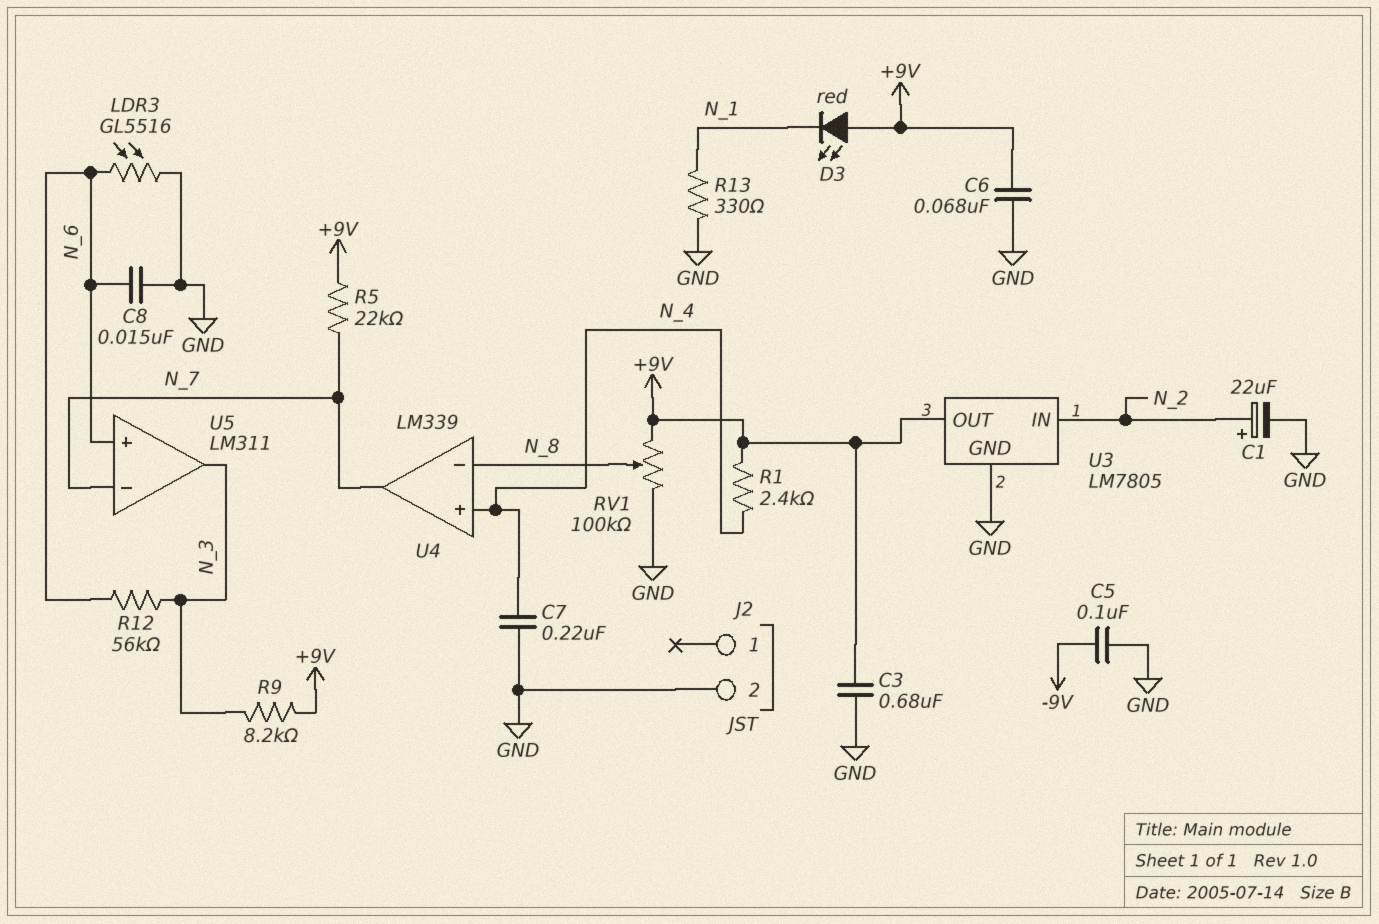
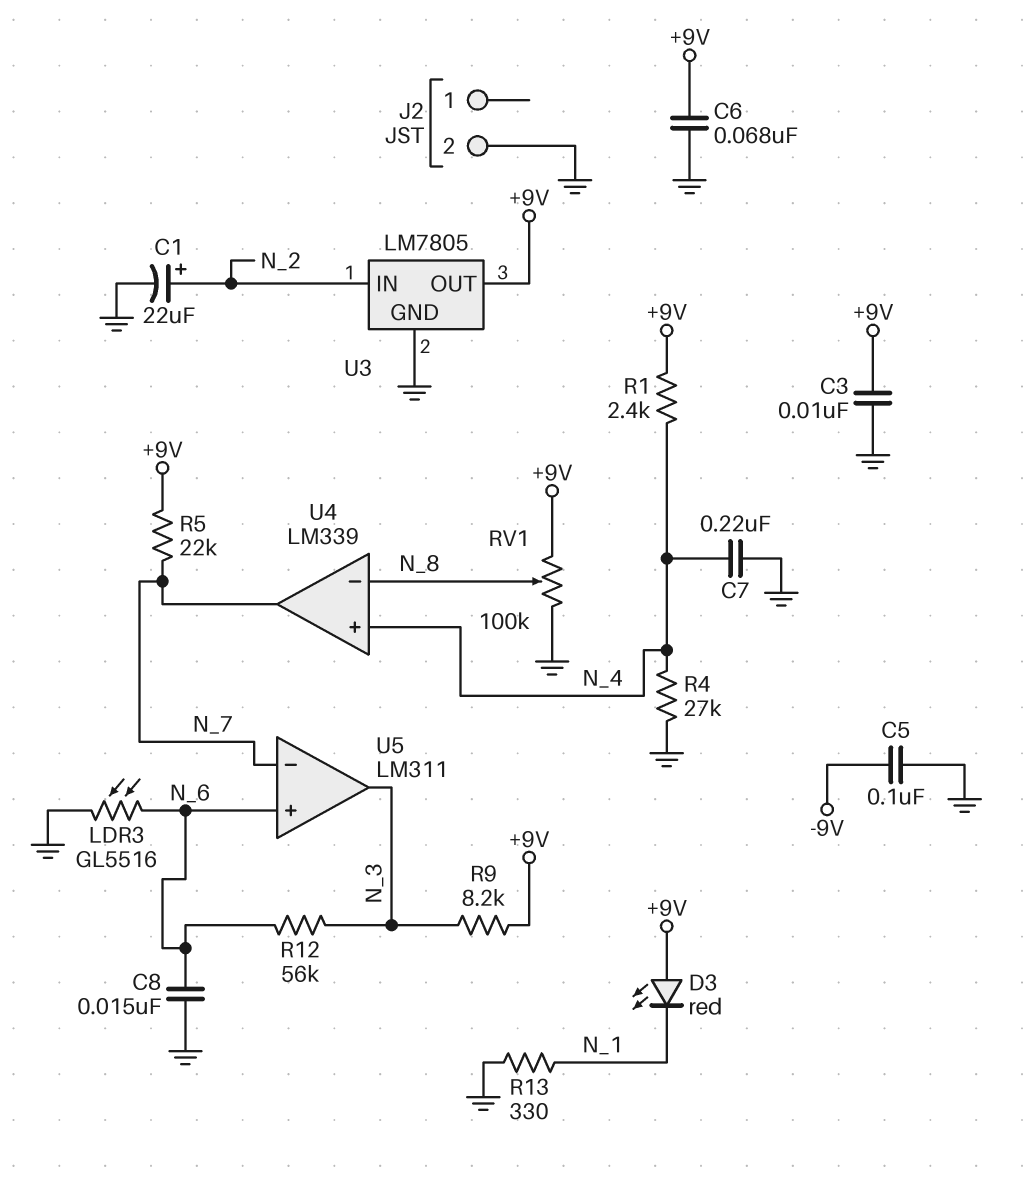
C3: 680nF (+9V, GND) -> 10nF (+9V, GND)
R4: none -> 27k (GND, N_4)

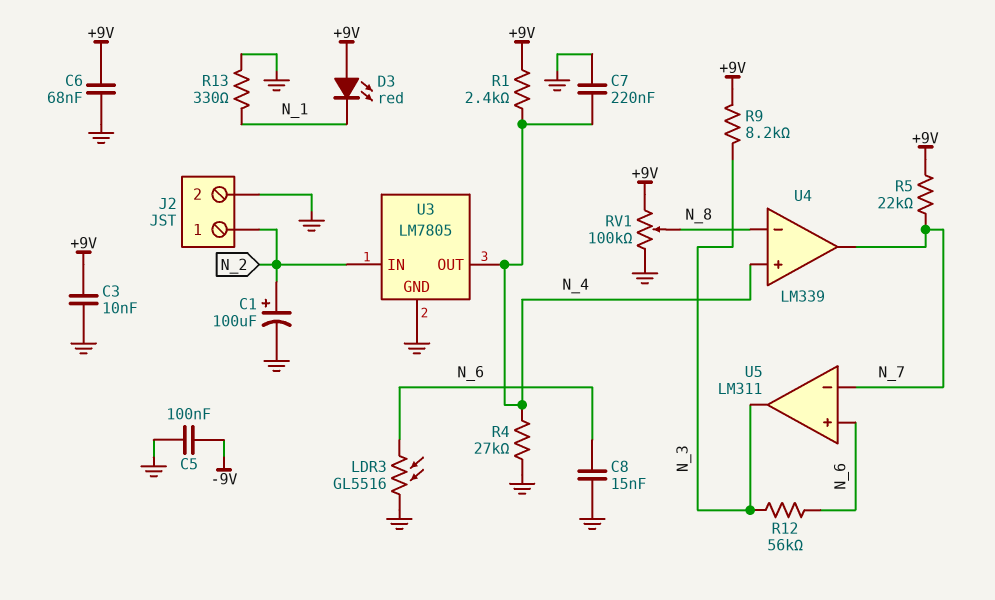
C1: 22uF (plus N_2, minus GND) -> 100uF (plus N_2, minus GND)
J2 pin 1: none -> N_2
U3 pin OUT: +9V -> N_4

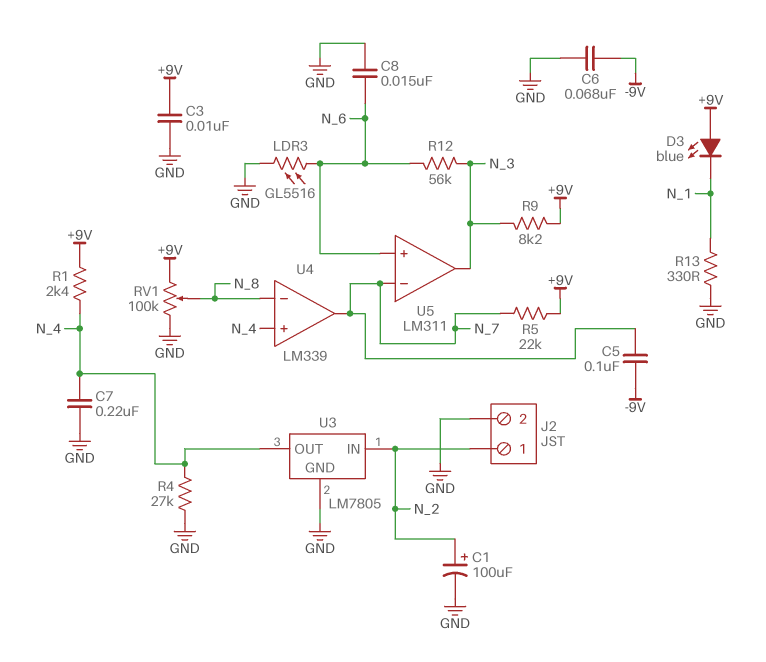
C5: 100nF (-9V, GND) -> 100nF (-9V, N_7)
C6: 68nF (+9V, GND) -> 68nF (-9V, GND)
D3: LED red (A +9V, K N_1) -> LED blue (A +9V, K N_1)

